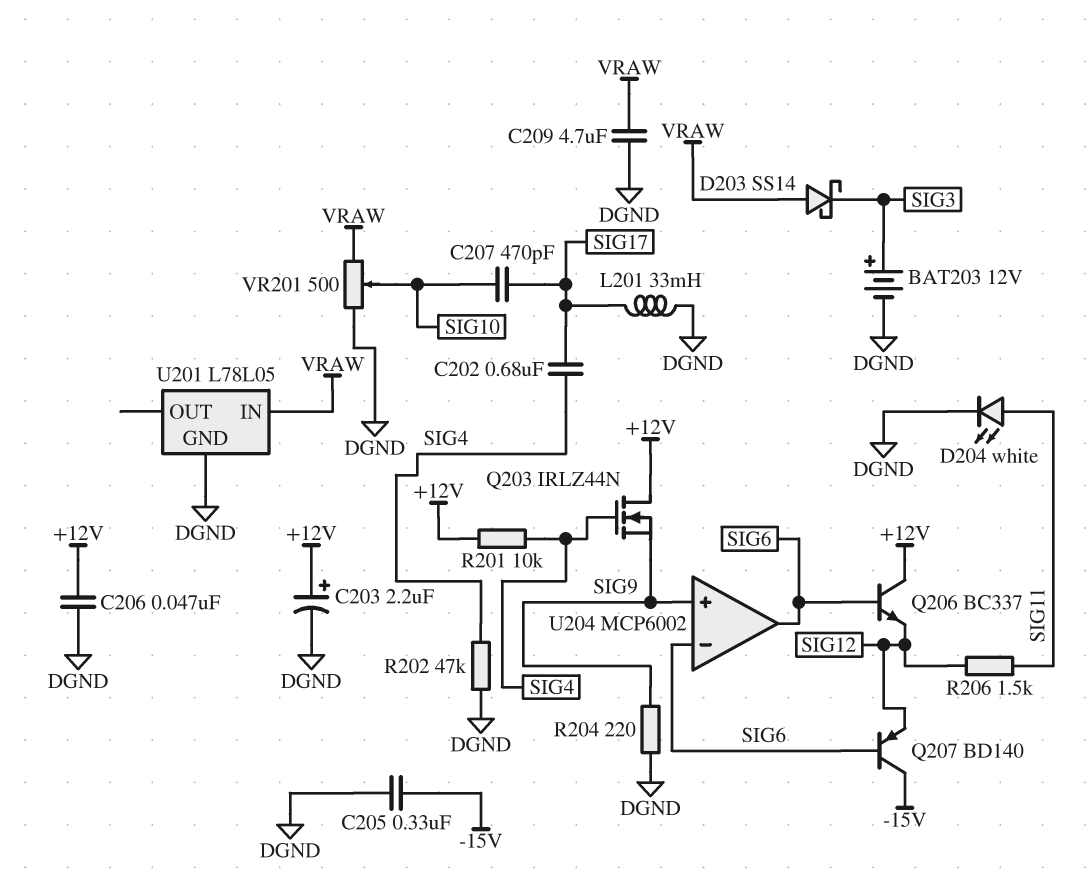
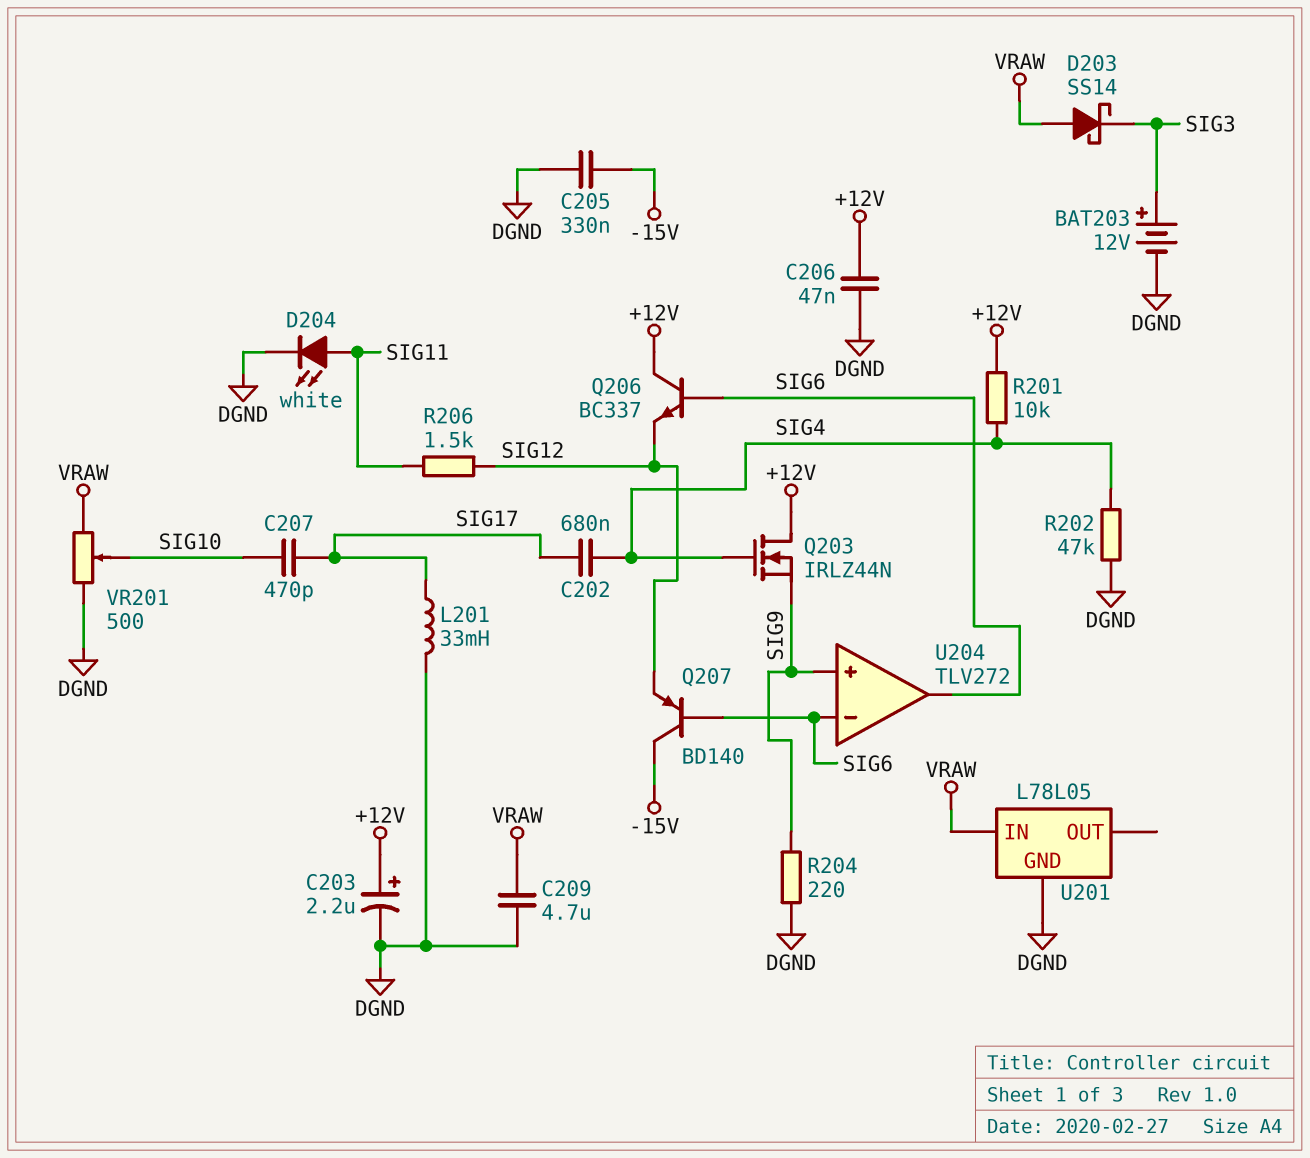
U204: MCP6002 -> TLV272

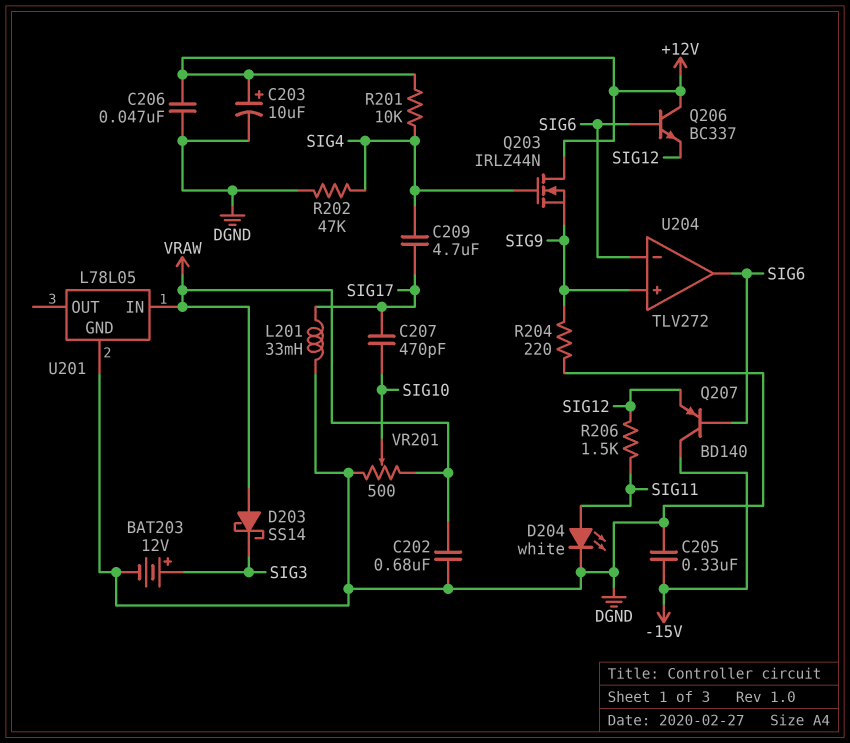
C202: 680nF (SIG4, SIG17) -> 680nF (DGND, VRAW)
C203: 2.2uF (plus +12V, minus DGND) -> 10uF (plus +12V, minus DGND)
C209: 4.7uF (DGND, VRAW) -> 4.7uF (SIG4, SIG17)

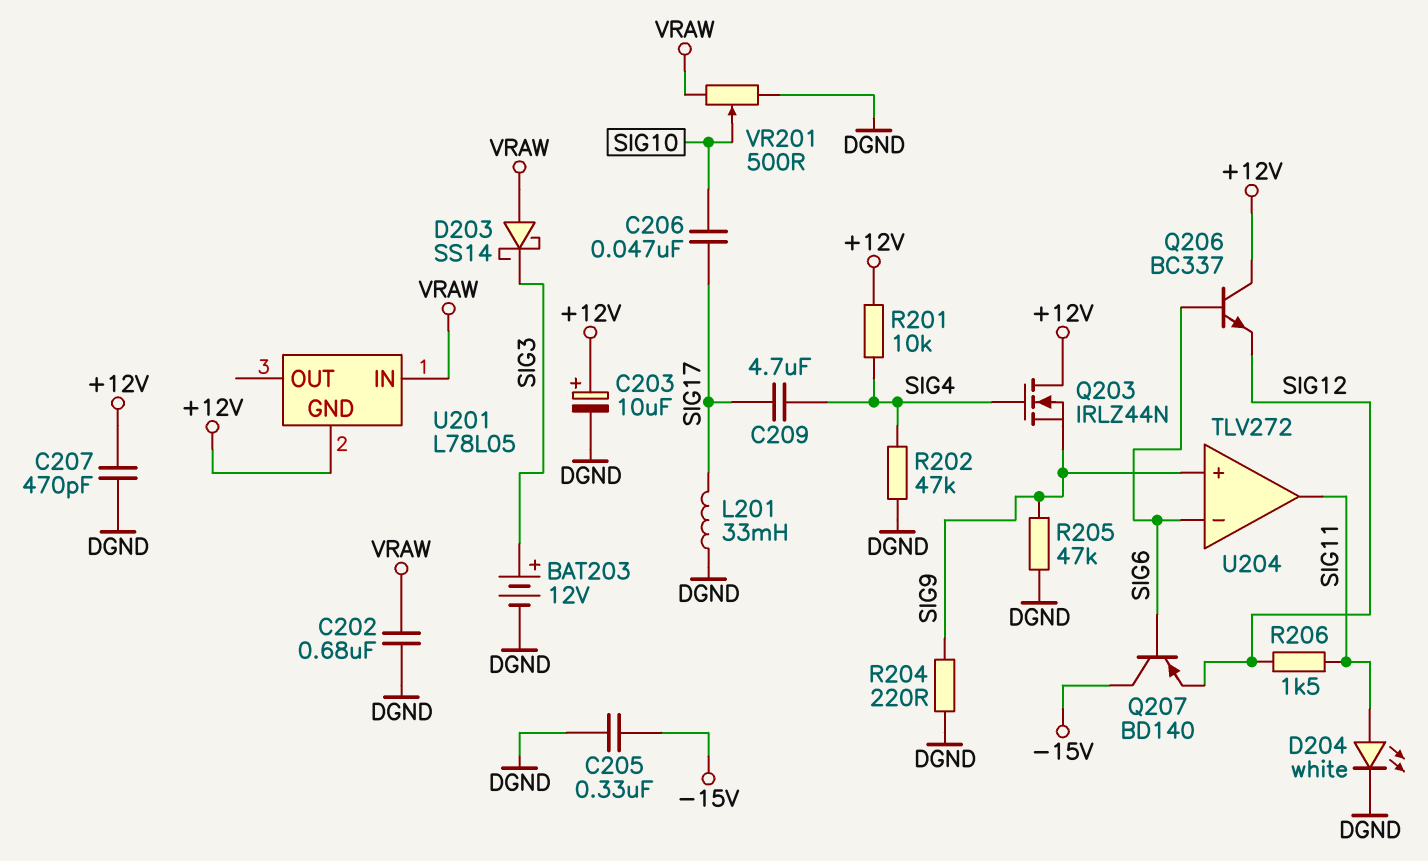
C206: 47nF (+12V, DGND) -> 47nF (SIG10, SIG17)
C207: 470pF (SIG10, SIG17) -> 470pF (+12V, DGND)
R205: none -> 47k (DGND, SIG9)
U201 pin GND: DGND -> +12V
U204 pin out: SIG6 -> SIG11

